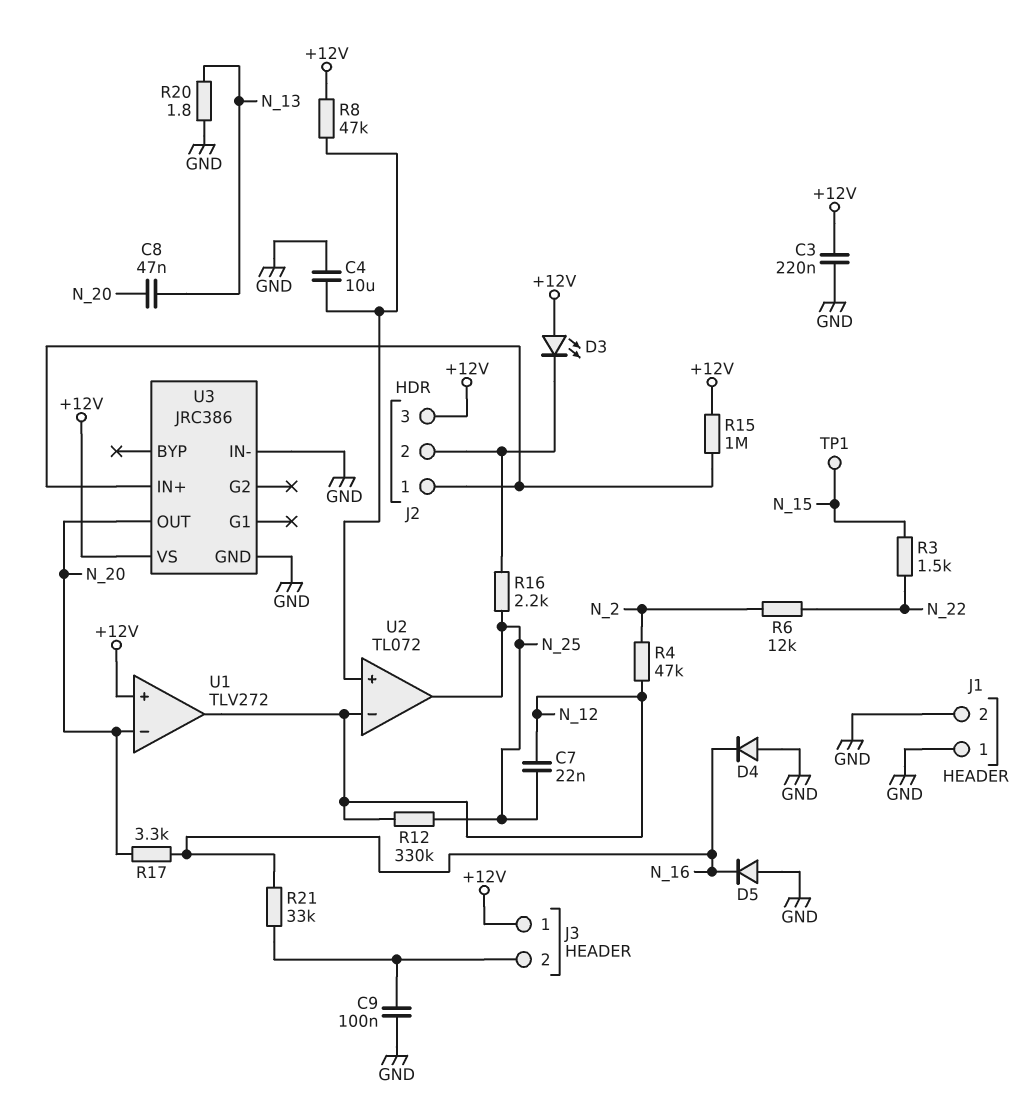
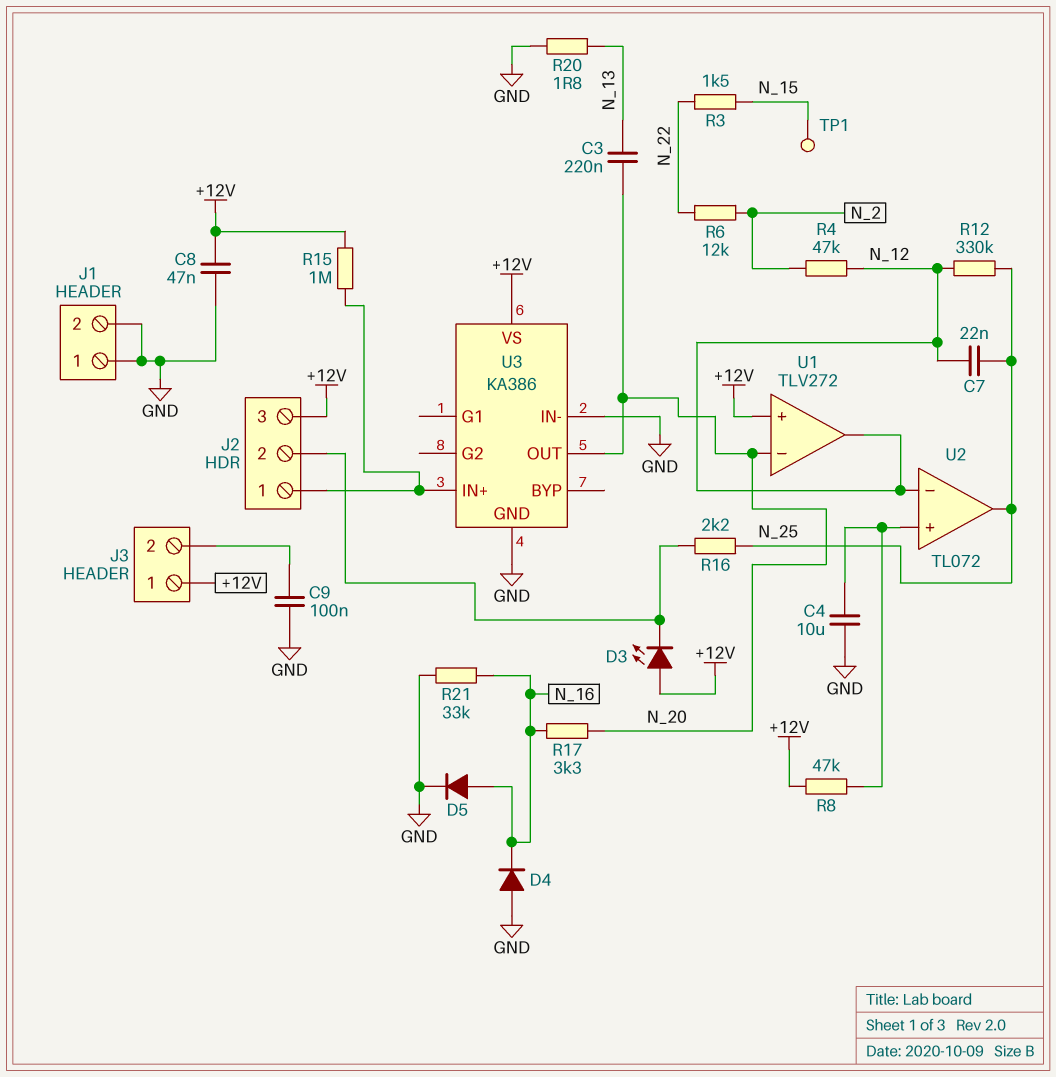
C3: 220nF (+12V, GND) -> 220nF (N_13, N_20)
C8: 47nF (N_13, N_20) -> 47nF (+12V, GND)
D5: diode (A GND, K N_16) -> diode (A N_16, K GND)
R21: 33k (J3/2, N_16) -> 33k (GND, N_16)
U3: JRC386 -> KA386

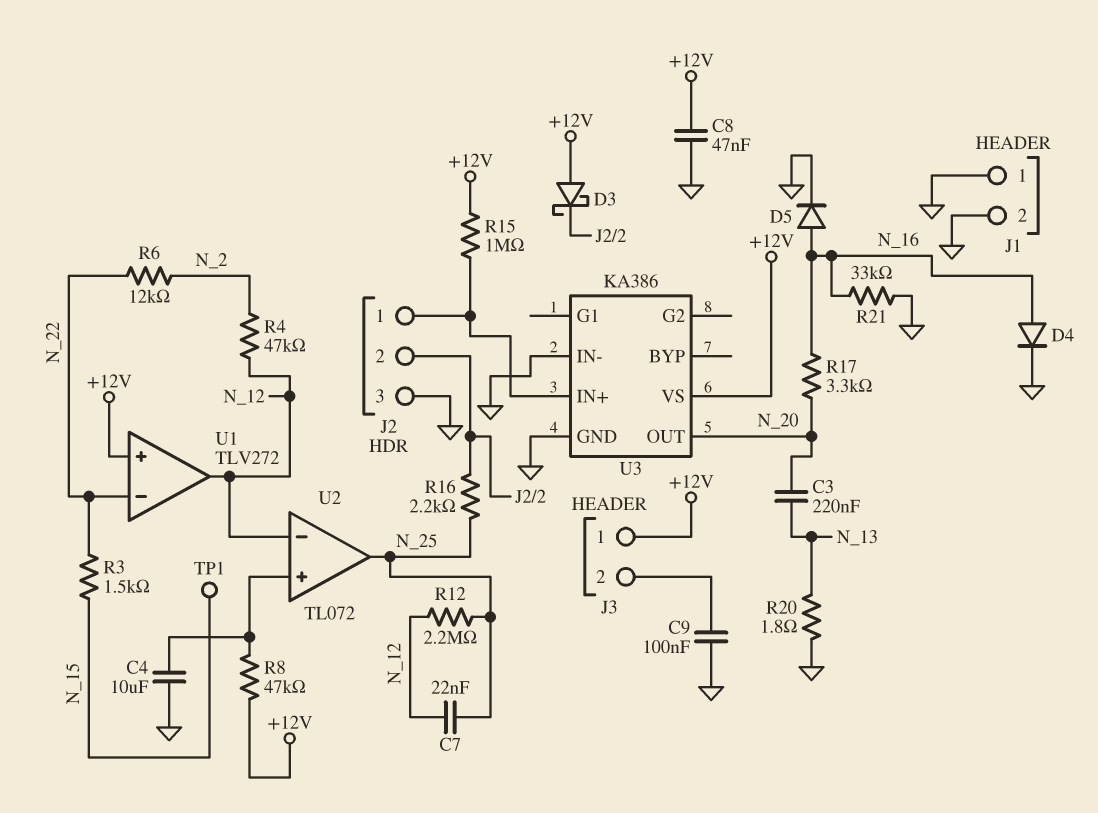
D3: LED (A +12V, K J2/2) -> schottky (A +12V, K J2/2)
D4: diode (A GND, K N_16) -> diode (A N_16, K GND)
J2 pin 3: +12V -> GND
R12: 330k (N_12, N_25) -> 2.2M (N_12, N_25)
U1 pin in-: N_20 -> N_22

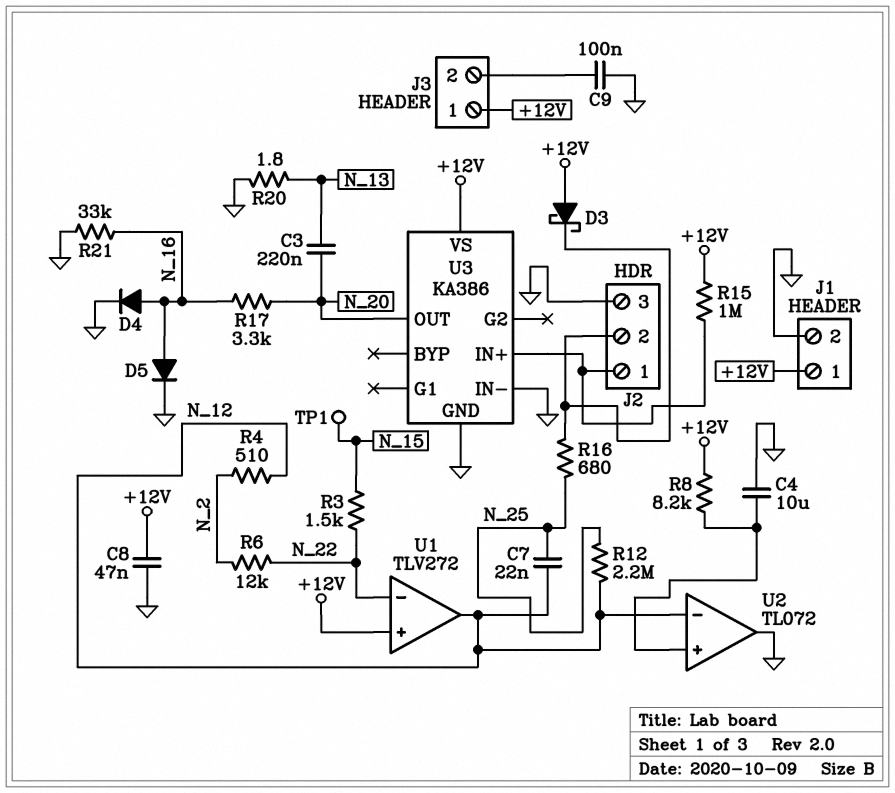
J1 pin 1: GND -> +12V
R4: 47k (N_2, N_12) -> 510 (N_2, N_12)
R8: 47k (+12V, U2/in+) -> 8.2k (+12V, U2/in+)
R16: 2.2k (J2/2, N_25) -> 680 (J2/2, N_25)
U2 pin out: N_25 -> GND

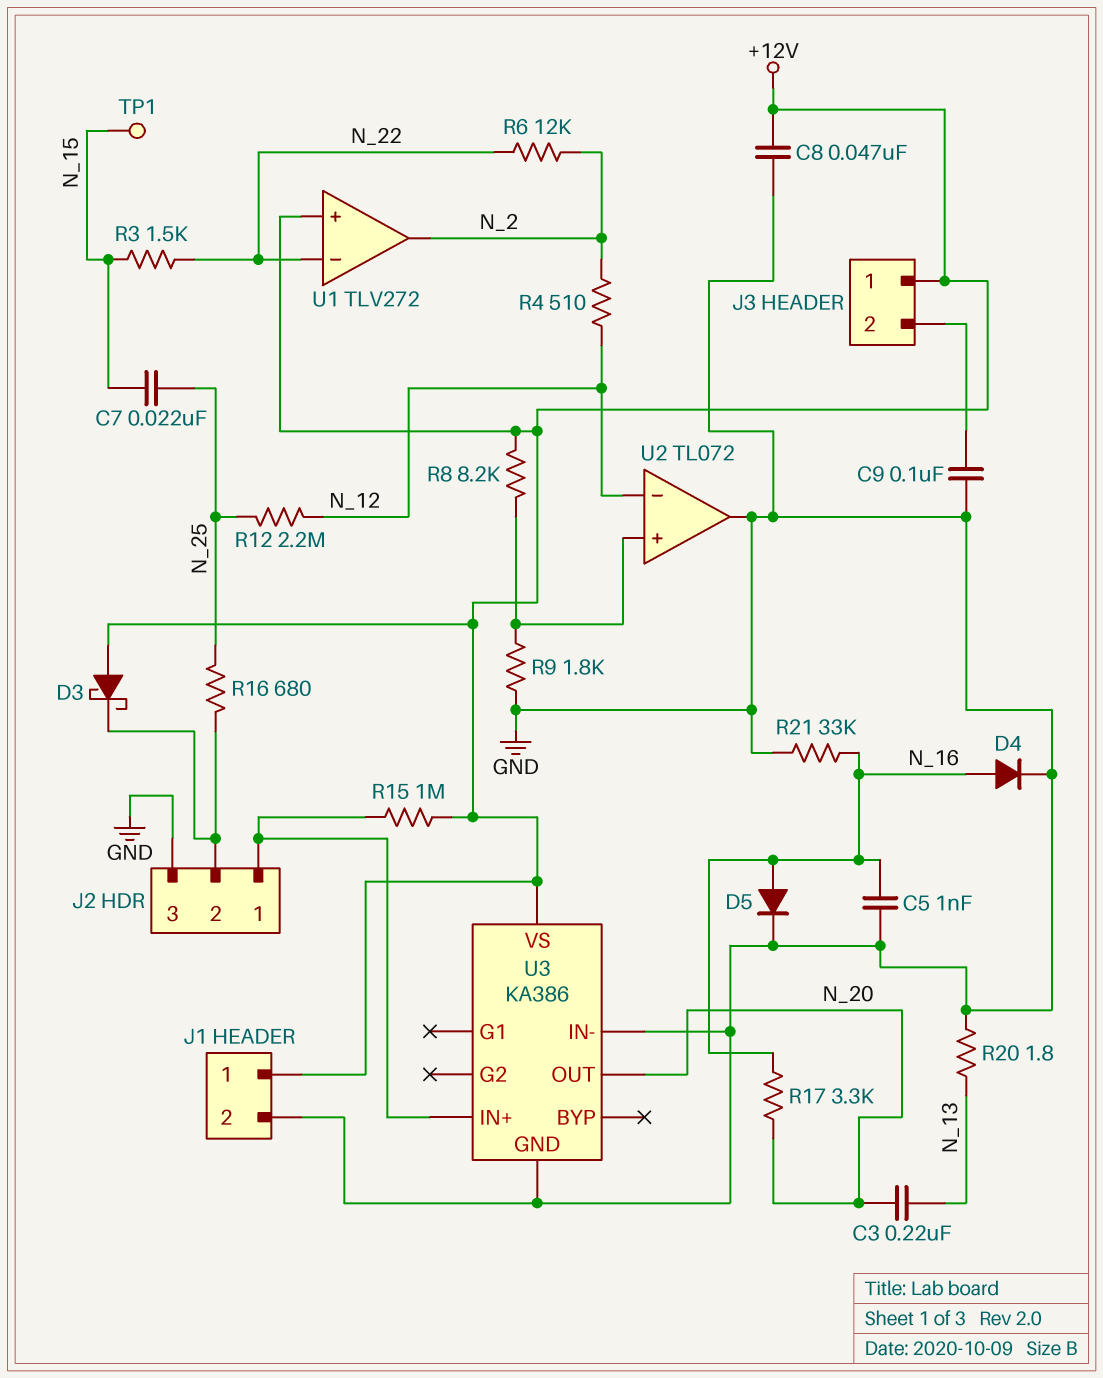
C4: 10uF (GND, U2/in+) -> none
C5: none -> 1nF (GND, N_16)
C7: 22nF (N_12, N_25) -> 22nF (N_15, N_25)
R9: none -> 1.8k (GND, U2/in+)
U1 pin out: N_12 -> N_2

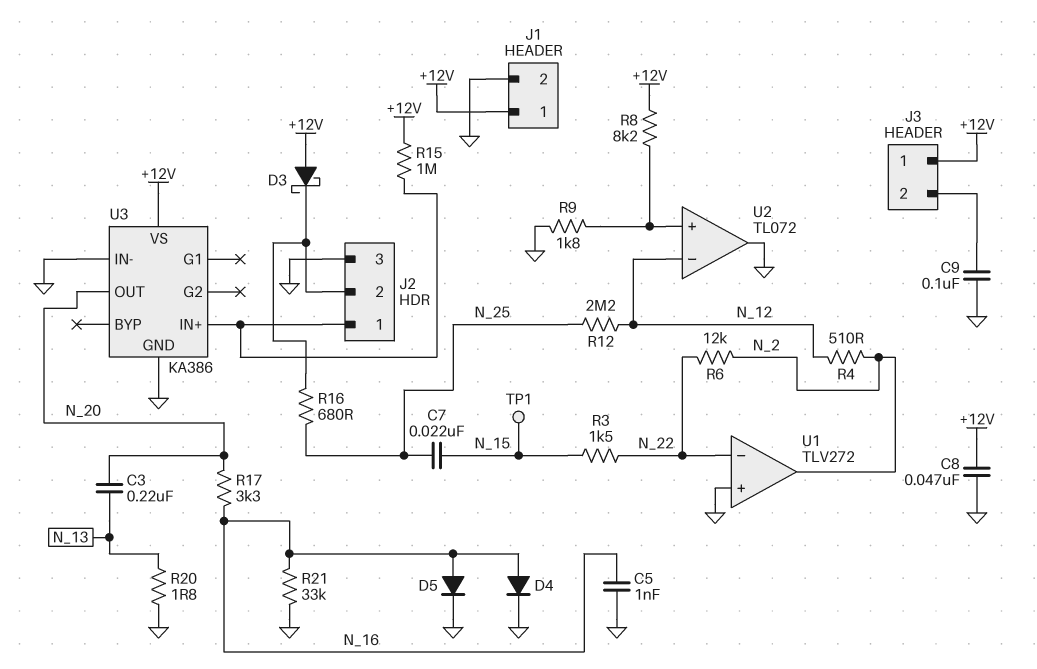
U1 pin in+: +12V -> GND

